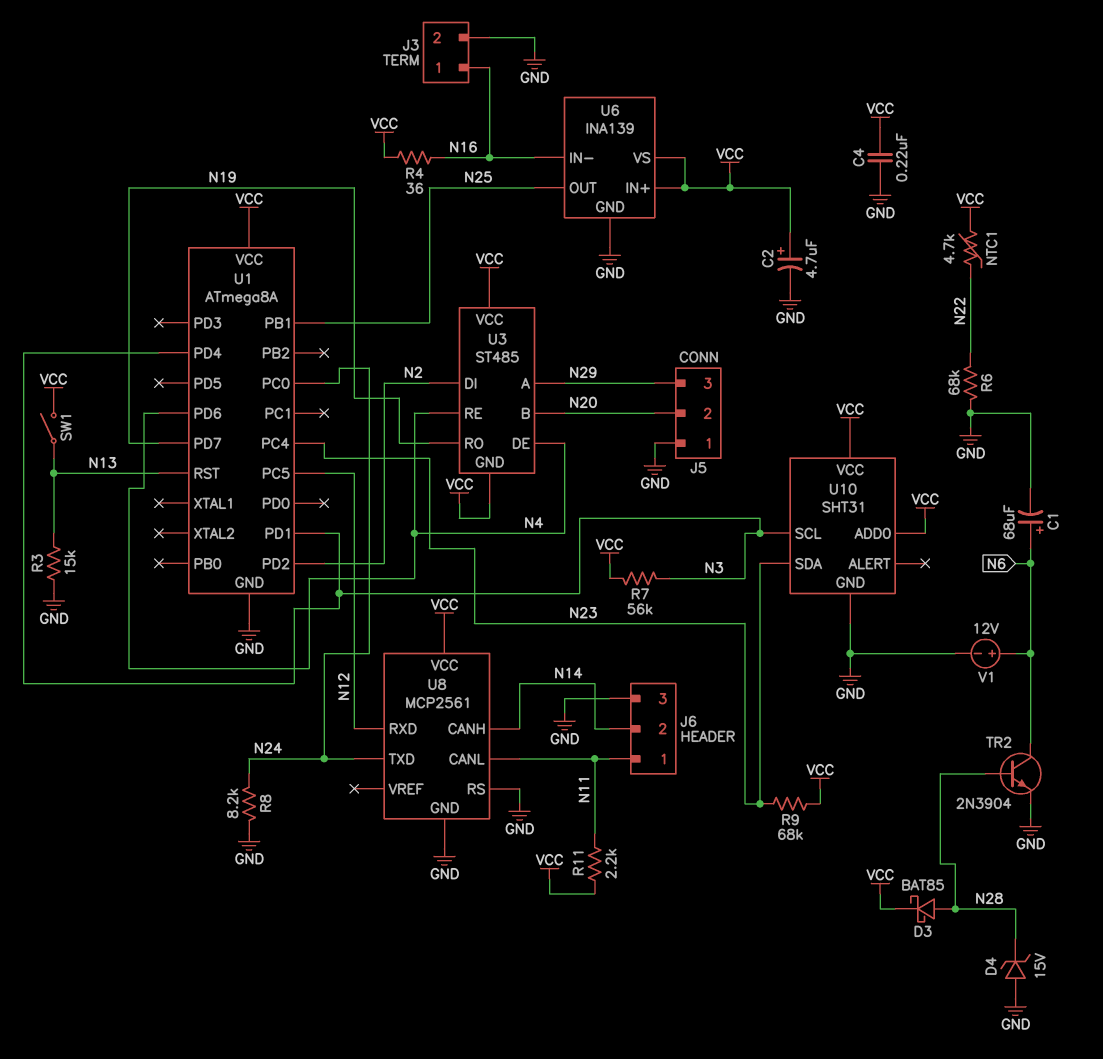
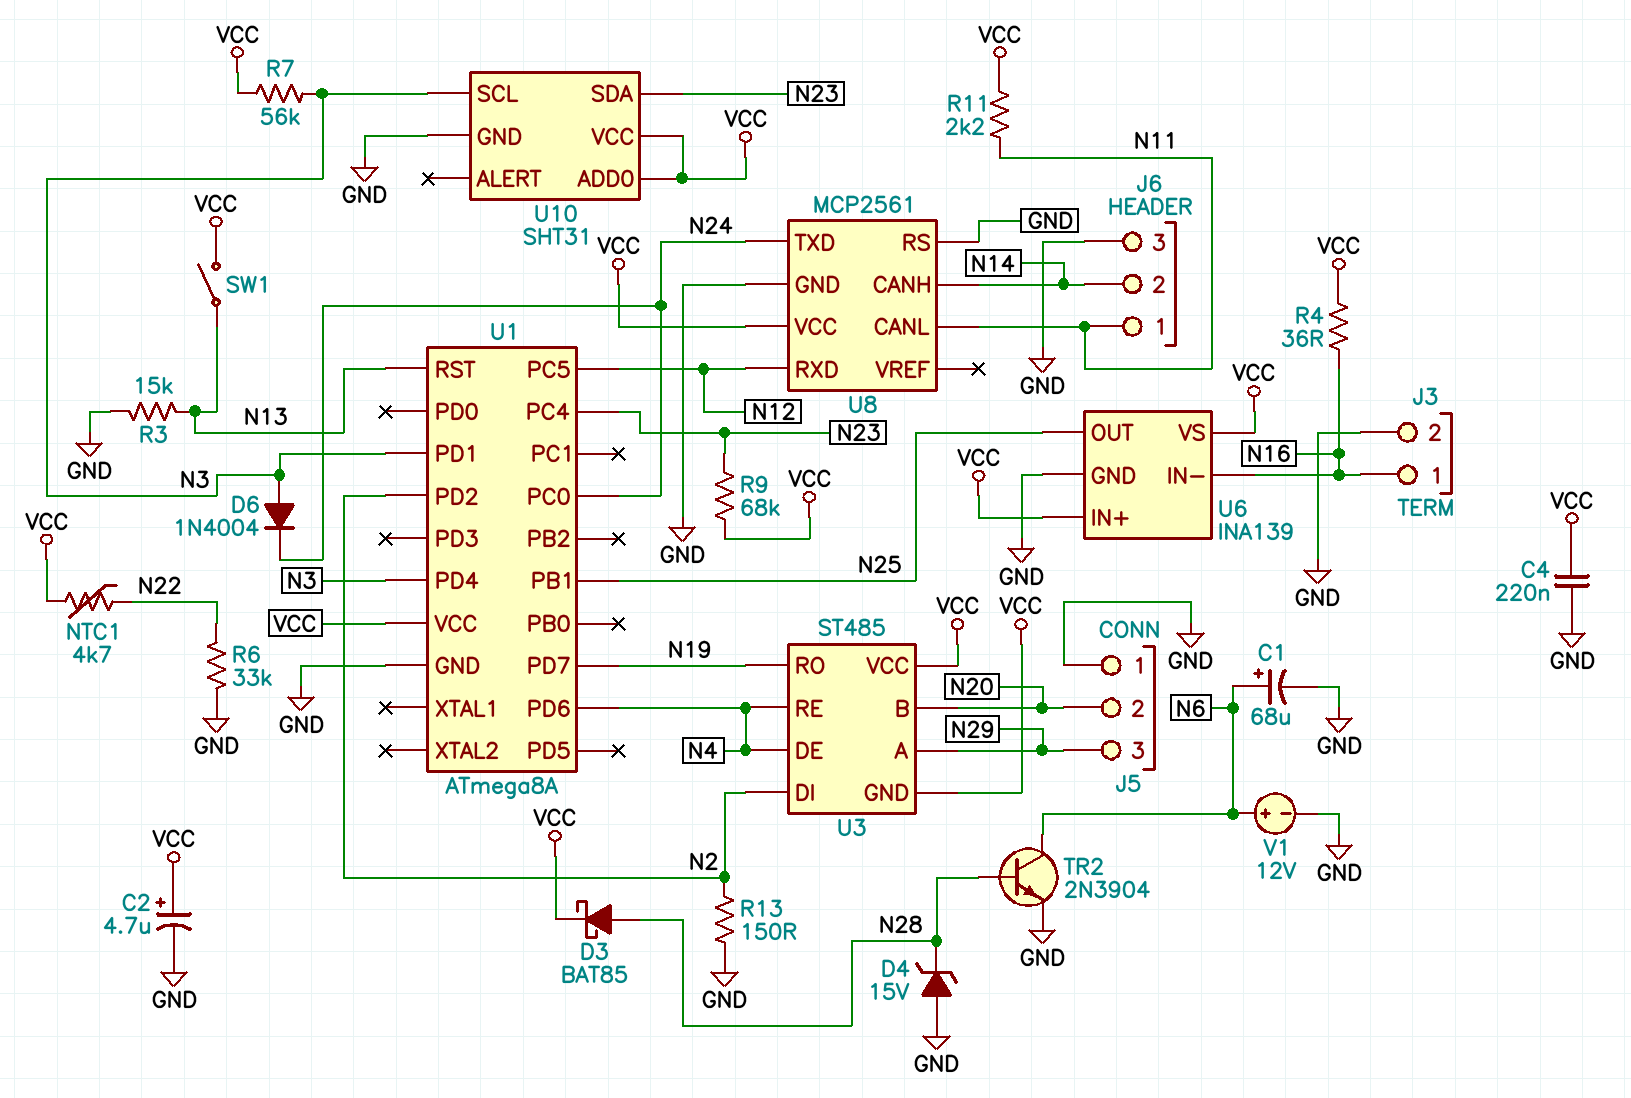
D6: none -> diode 1N4004 (A N3, K N24)
R6: 68k (GND, N22) -> 33k (GND, N22)
R8: 8.2k (GND, N24) -> none
R13: none -> 150 (GND, N2)

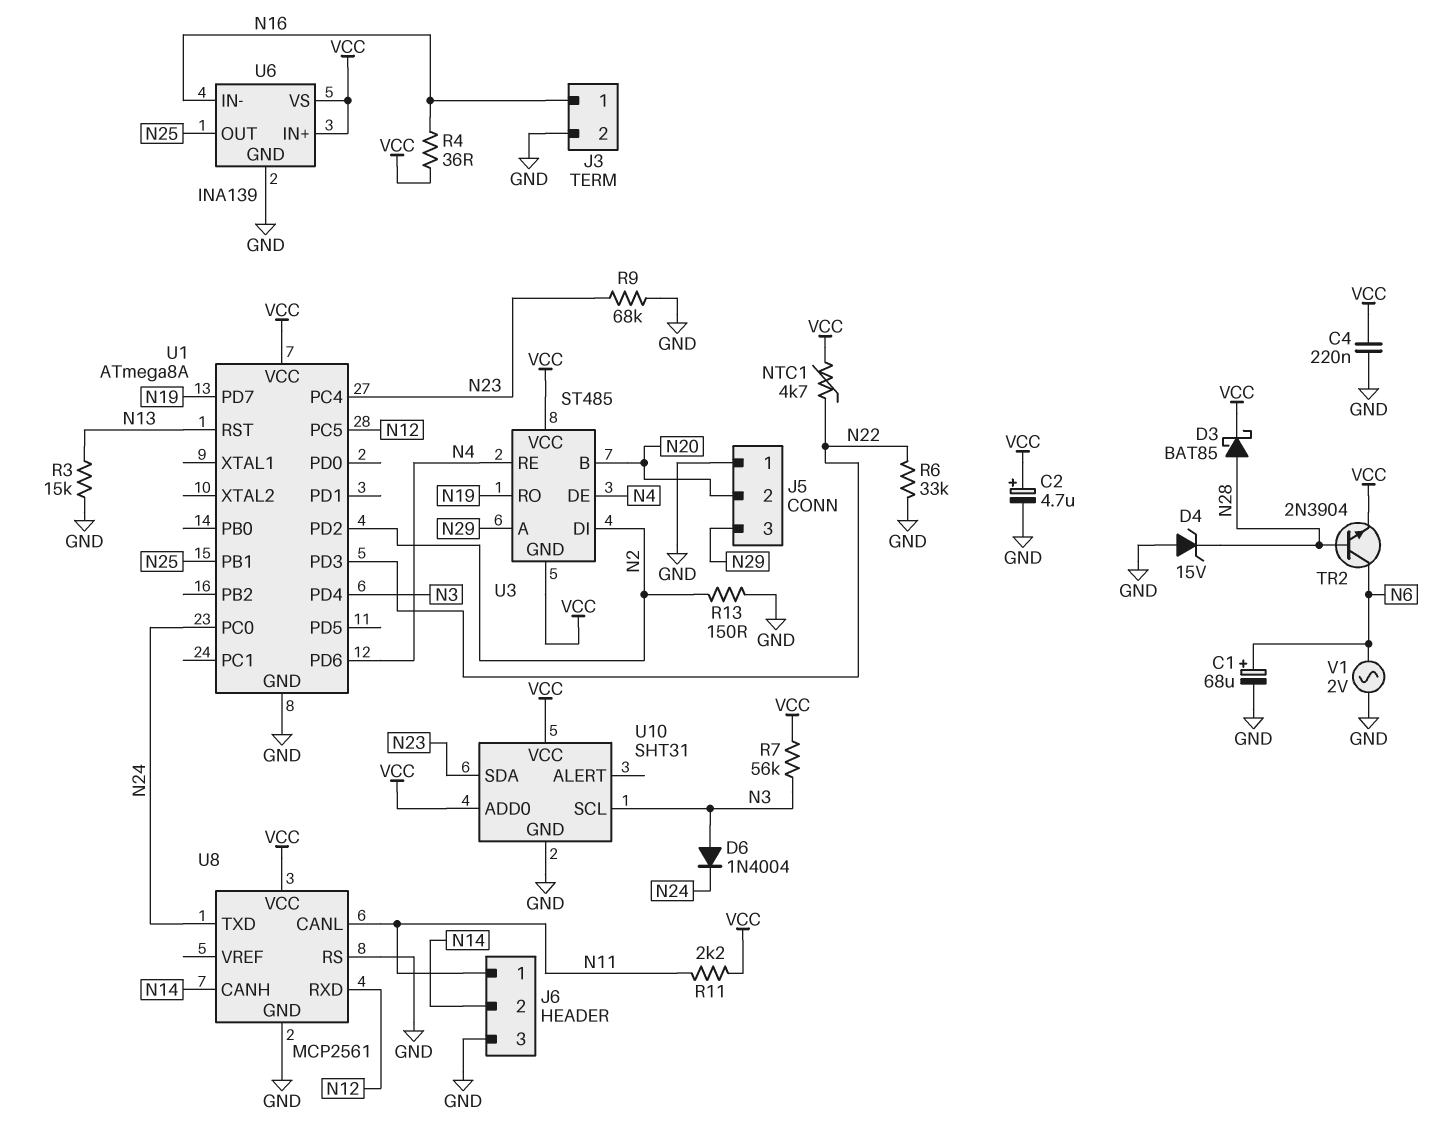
R9: 68k (N23, VCC) -> 68k (GND, N23)
SW1: switch (N13, VCC) -> none
TR2: NPN 2N3904 (B N28, C N6, E GND) -> NPN 2N3904 (B N28, C N6, E VCC)
U1 pin PD1: N3 -> none
U1 pin PD3: none -> N22
V1: 12V (plus N6, minus GND) -> AC 2V (GND, N6)

